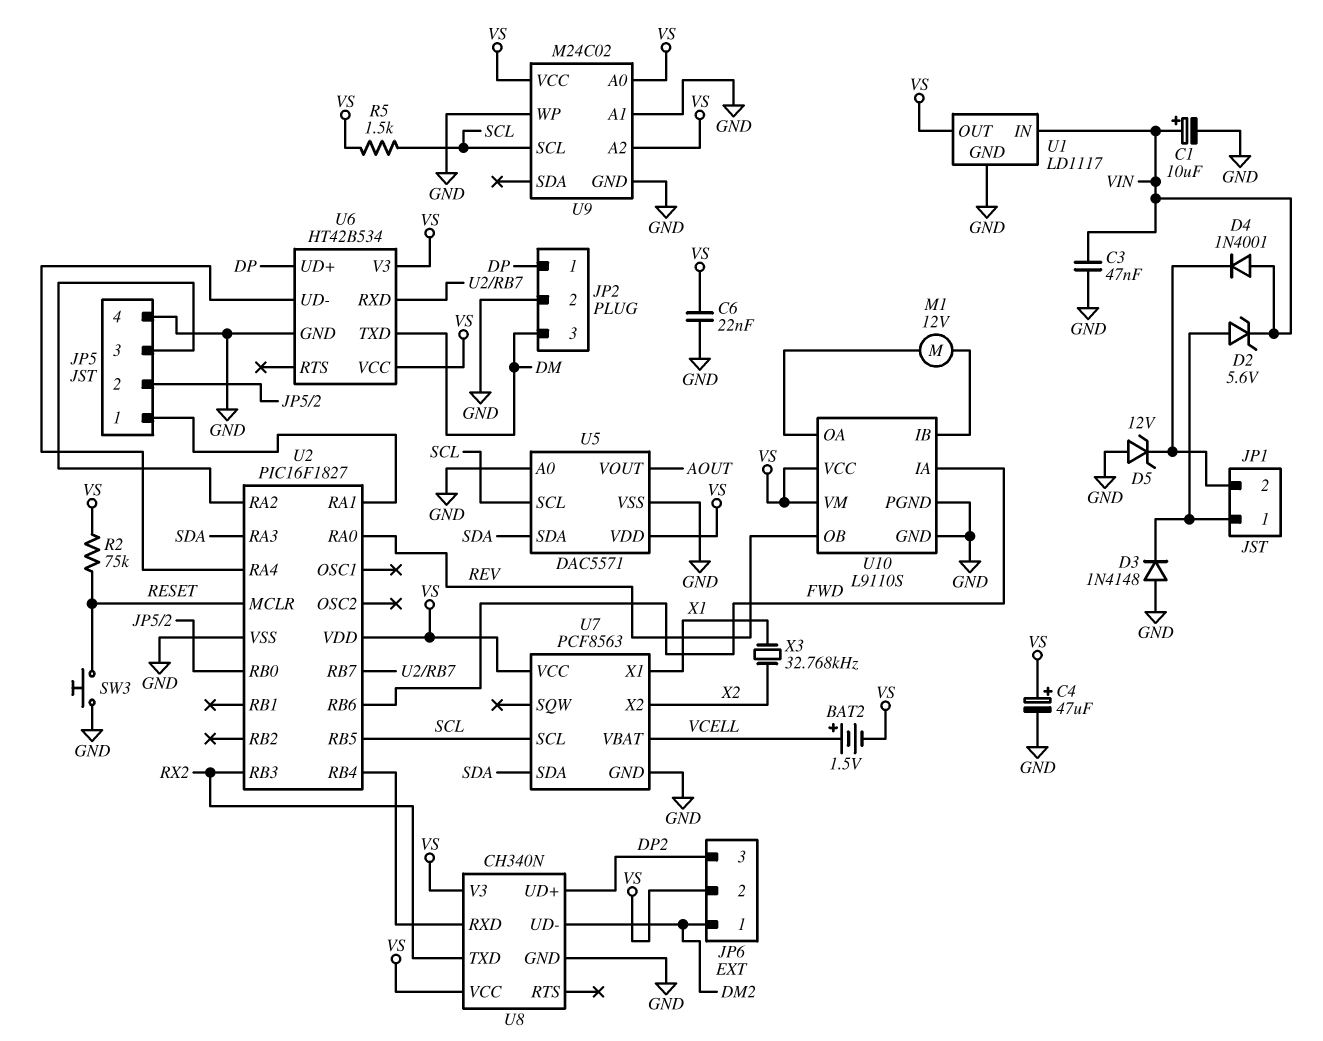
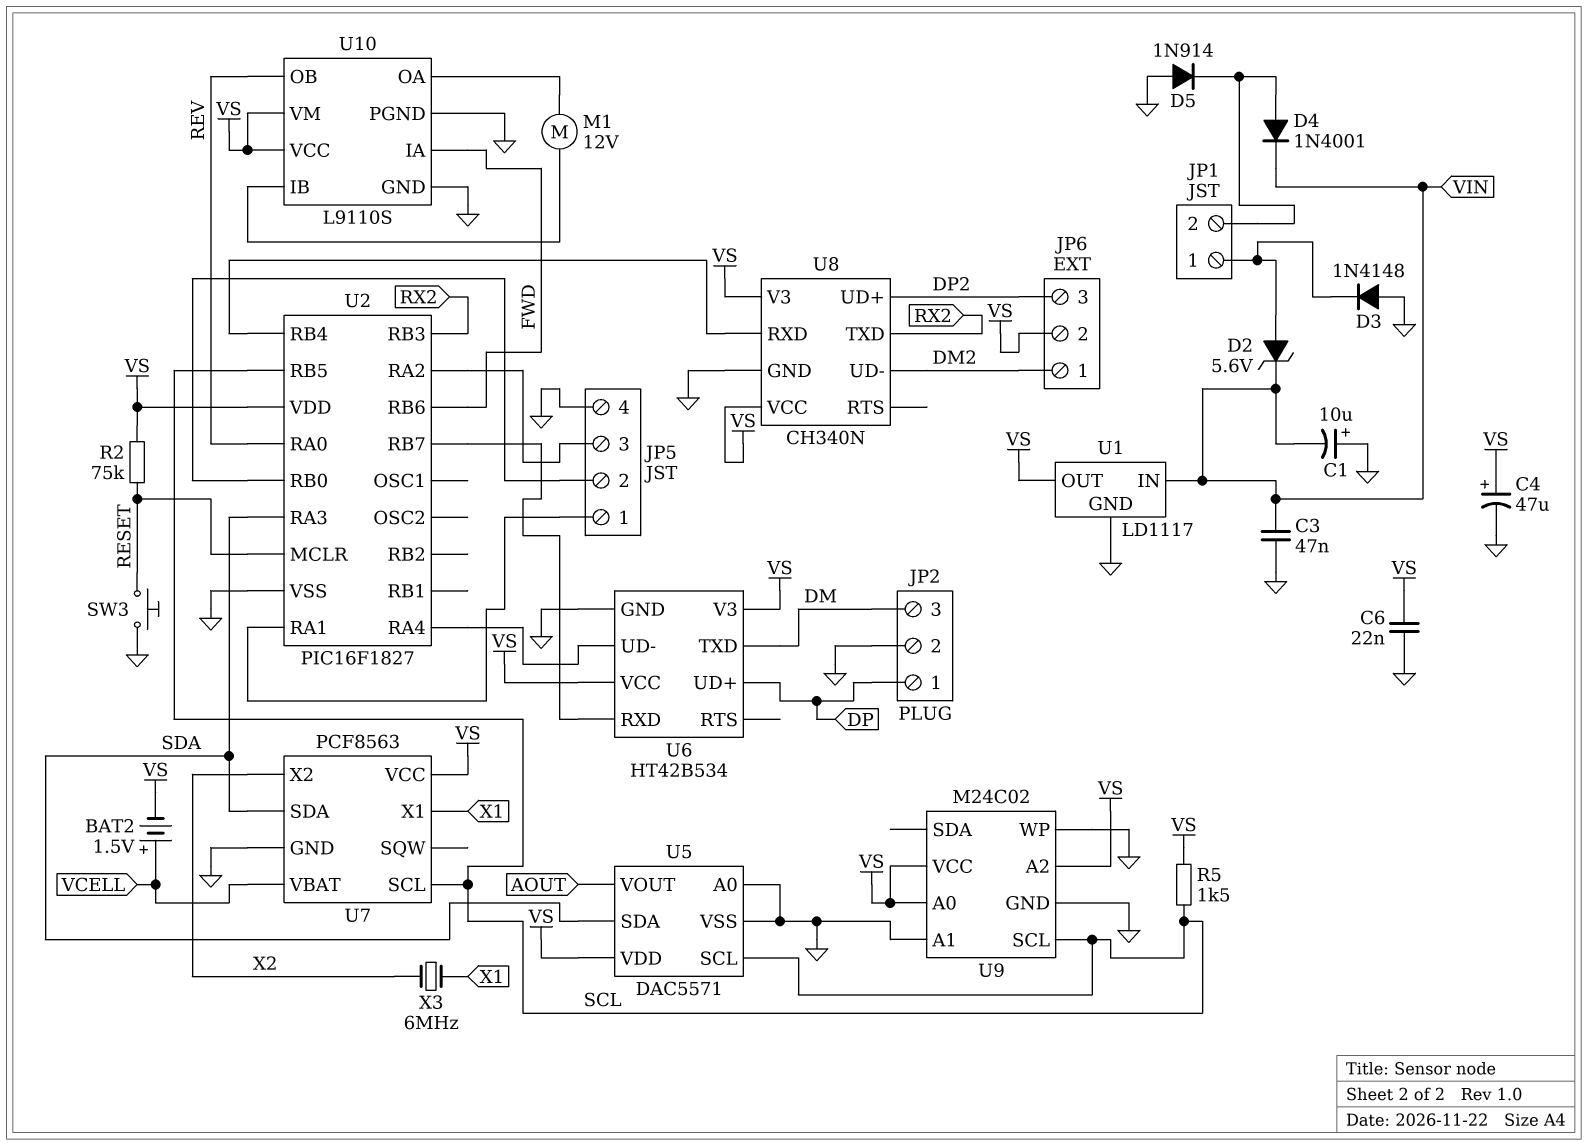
C1: 10uF (plus VIN, minus GND) -> 10uF (plus GND, minus VIN)
D4: diode 1N4001 (A VIN, K JP1/2) -> diode 1N4001 (A JP1/2, K VIN)
D5: zener 12V (A GND, K JP1/2) -> diode 1N914 (A GND, K JP1/2)
X3: 32.768kHz (X1, X2) -> 6MHz (X1, X2)

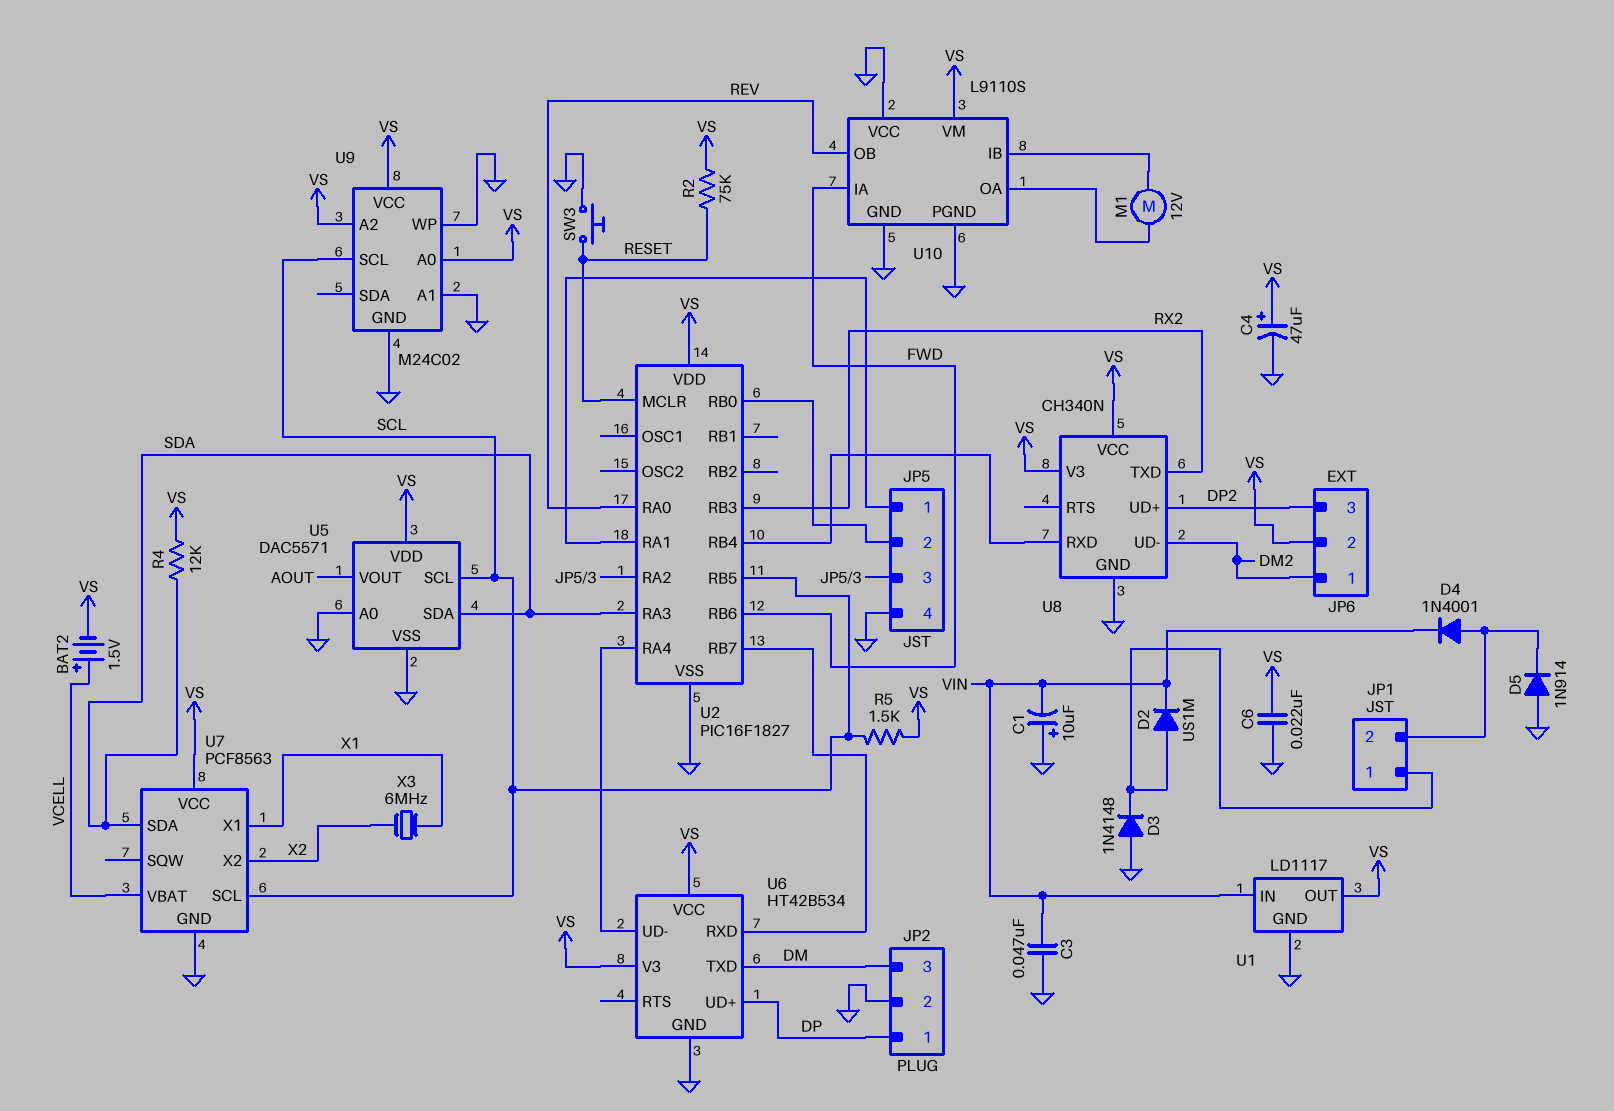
D2: zener 5.6V (A JP1/1, K VIN) -> diode US1M (A JP1/1, K VIN)
R4: none -> 12k (SDA, VS)
U10 pin VCC: VS -> GND

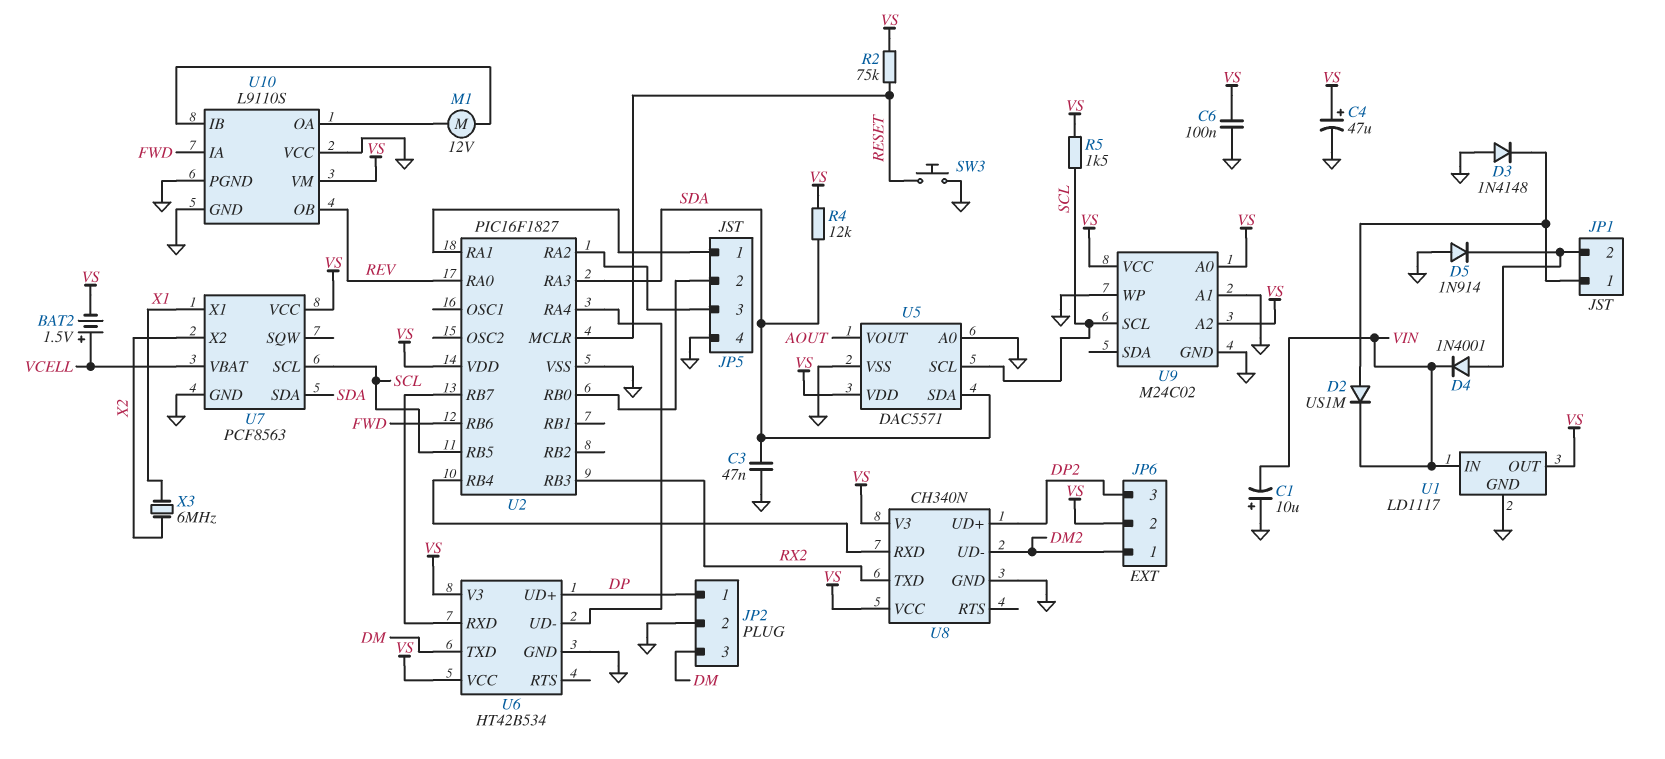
C3: 47nF (GND, VIN) -> 47nF (GND, SDA)
C6: 22nF (GND, VS) -> 100nF (GND, VS)

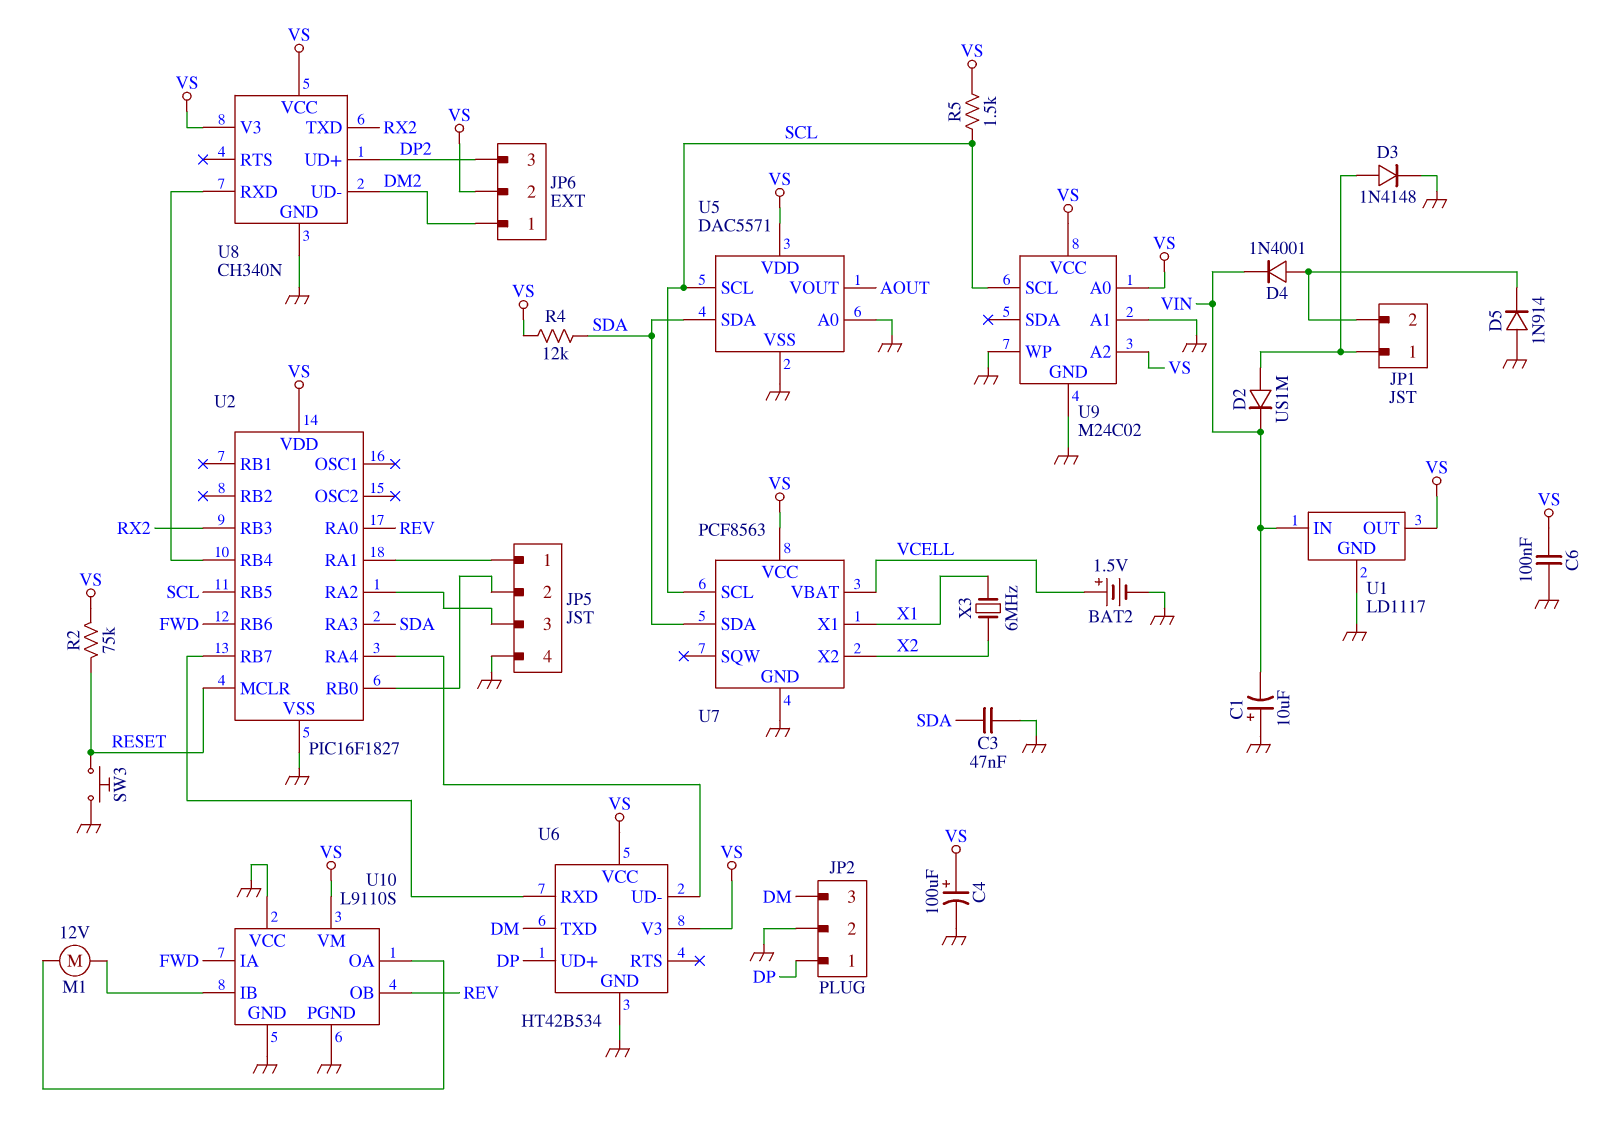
BAT2: 1.5V (plus VCELL, minus VS) -> 1.5V (plus VCELL, minus GND)
C4: 47uF (plus VS, minus GND) -> 100uF (plus VS, minus GND)
D3: diode 1N4148 (A GND, K JP1/1) -> diode 1N4148 (A JP1/1, K GND)

